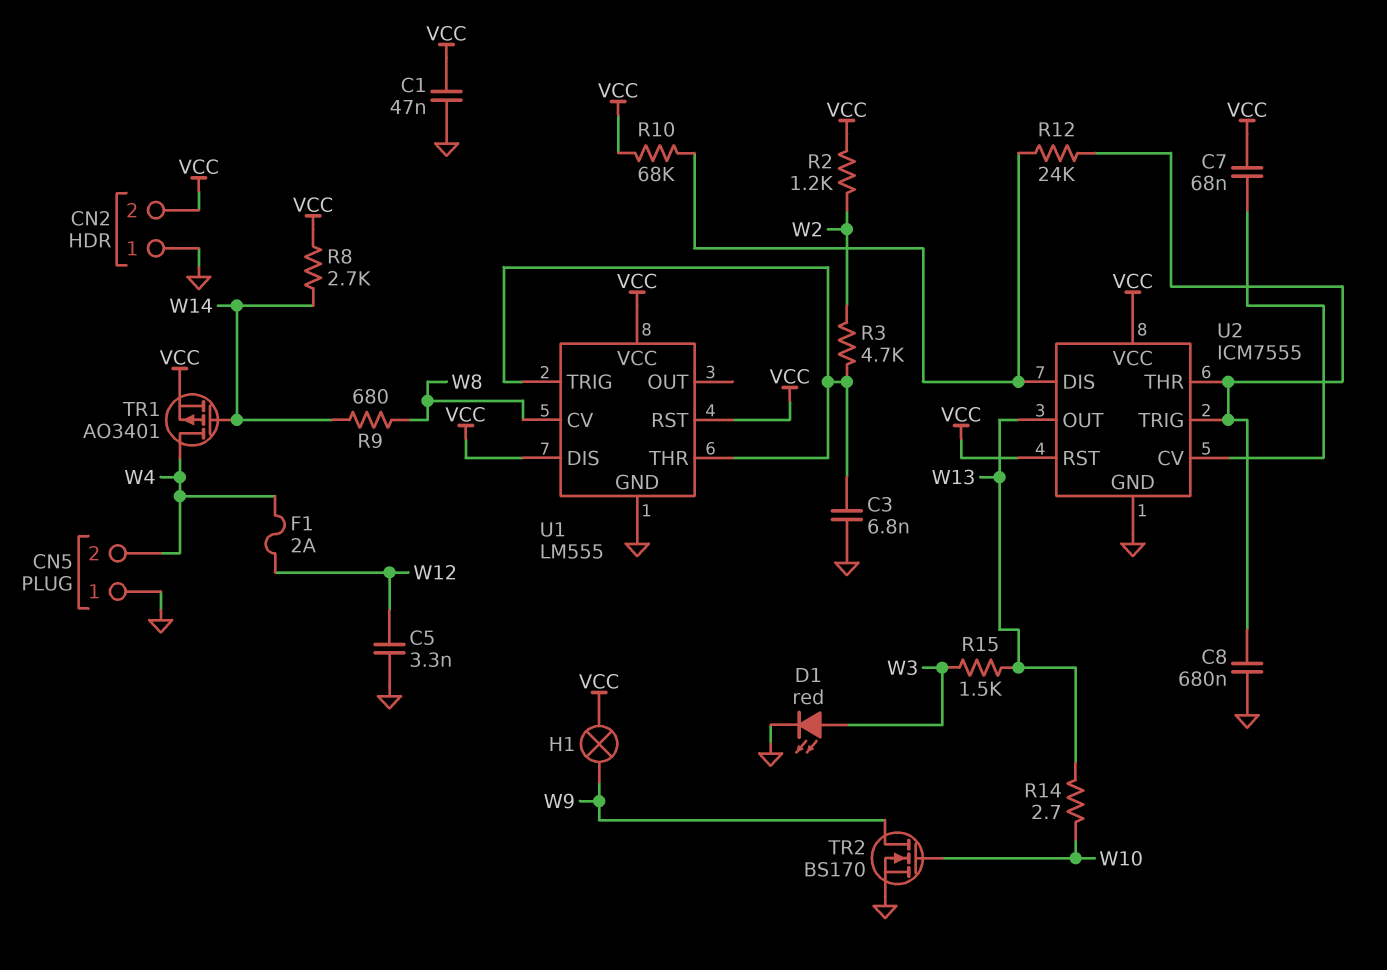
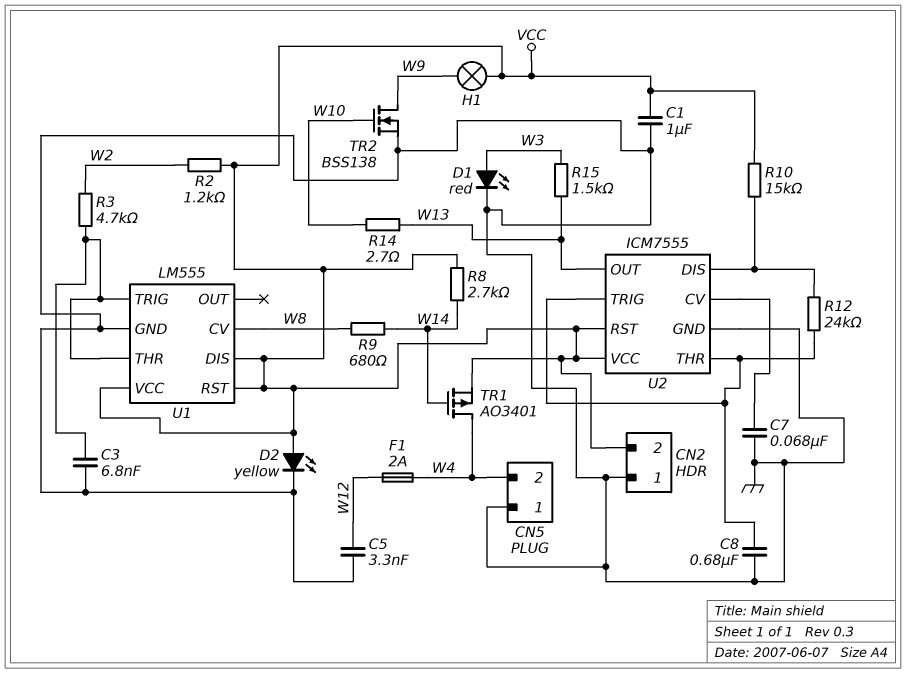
C1: 47nF (GND, VCC) -> 1uF (GND, VCC)
C7: 68nF (U2/CV, VCC) -> 68nF (GND, U2/CV)
D2: none -> LED yellow (A VCC, K GND)
R10: 68k (U2/DIS, VCC) -> 15k (U2/DIS, VCC)
TR2: NMOS BS170 (G W10, D W9, S GND) -> NMOS BSS138 (G W10, D W9, S GND)

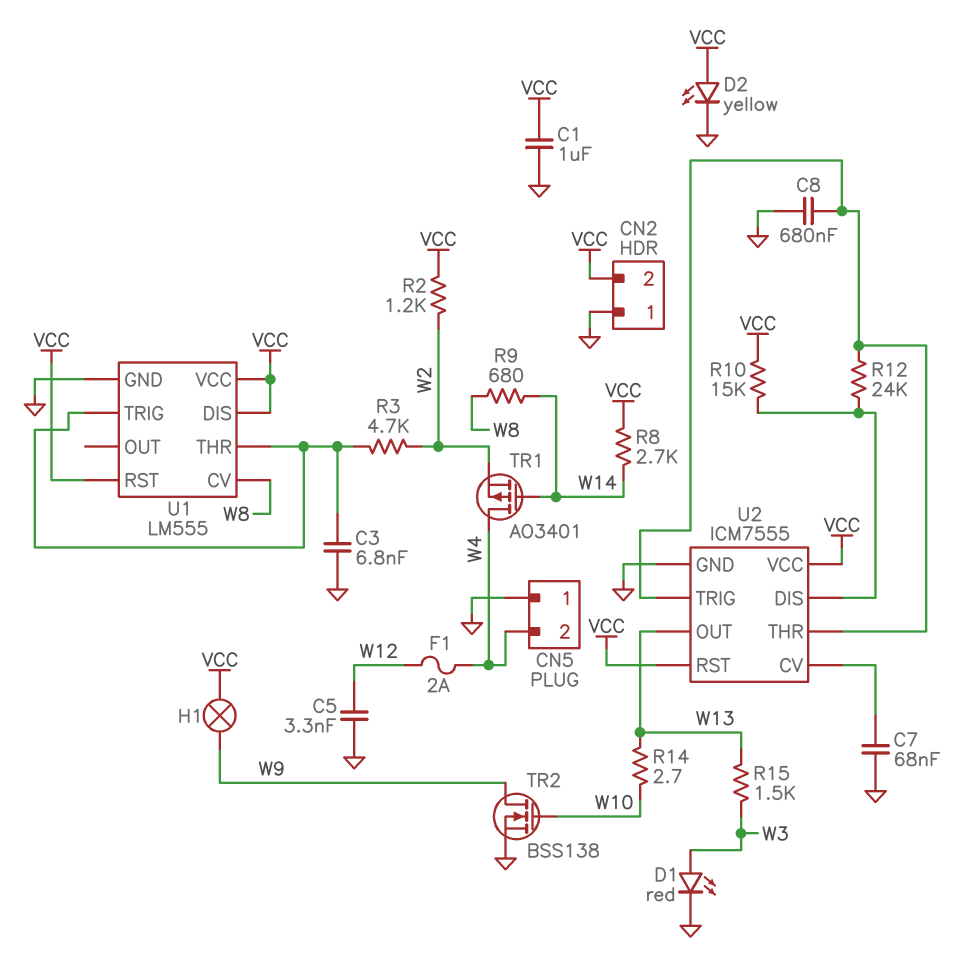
TR1: PMOS AO3401 (G W14, D W4, S VCC) -> PMOS AO3401 (G W14, D W4, S W2)

